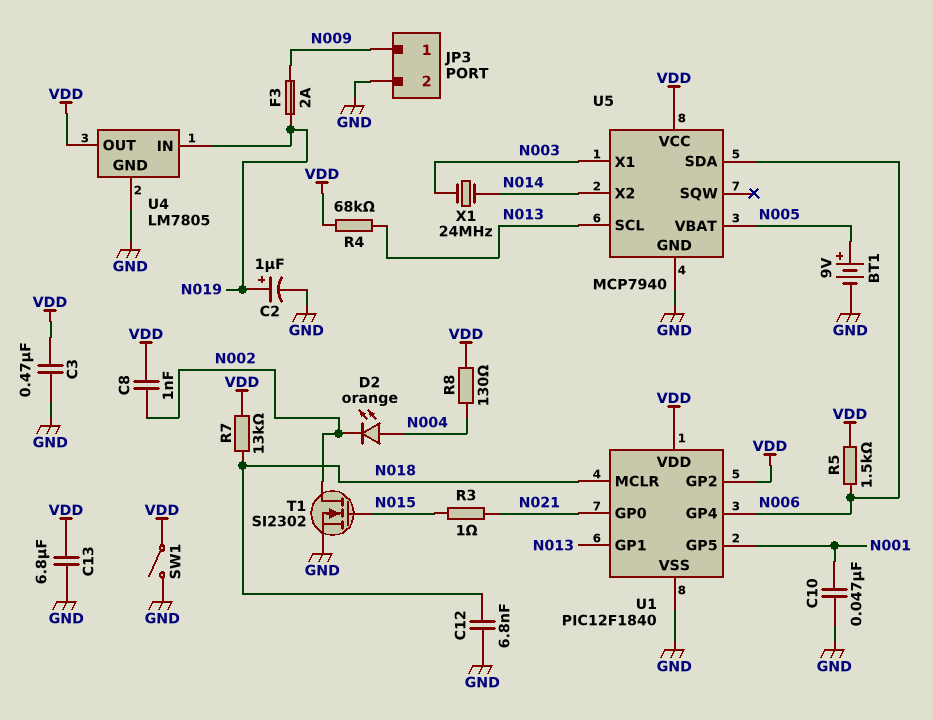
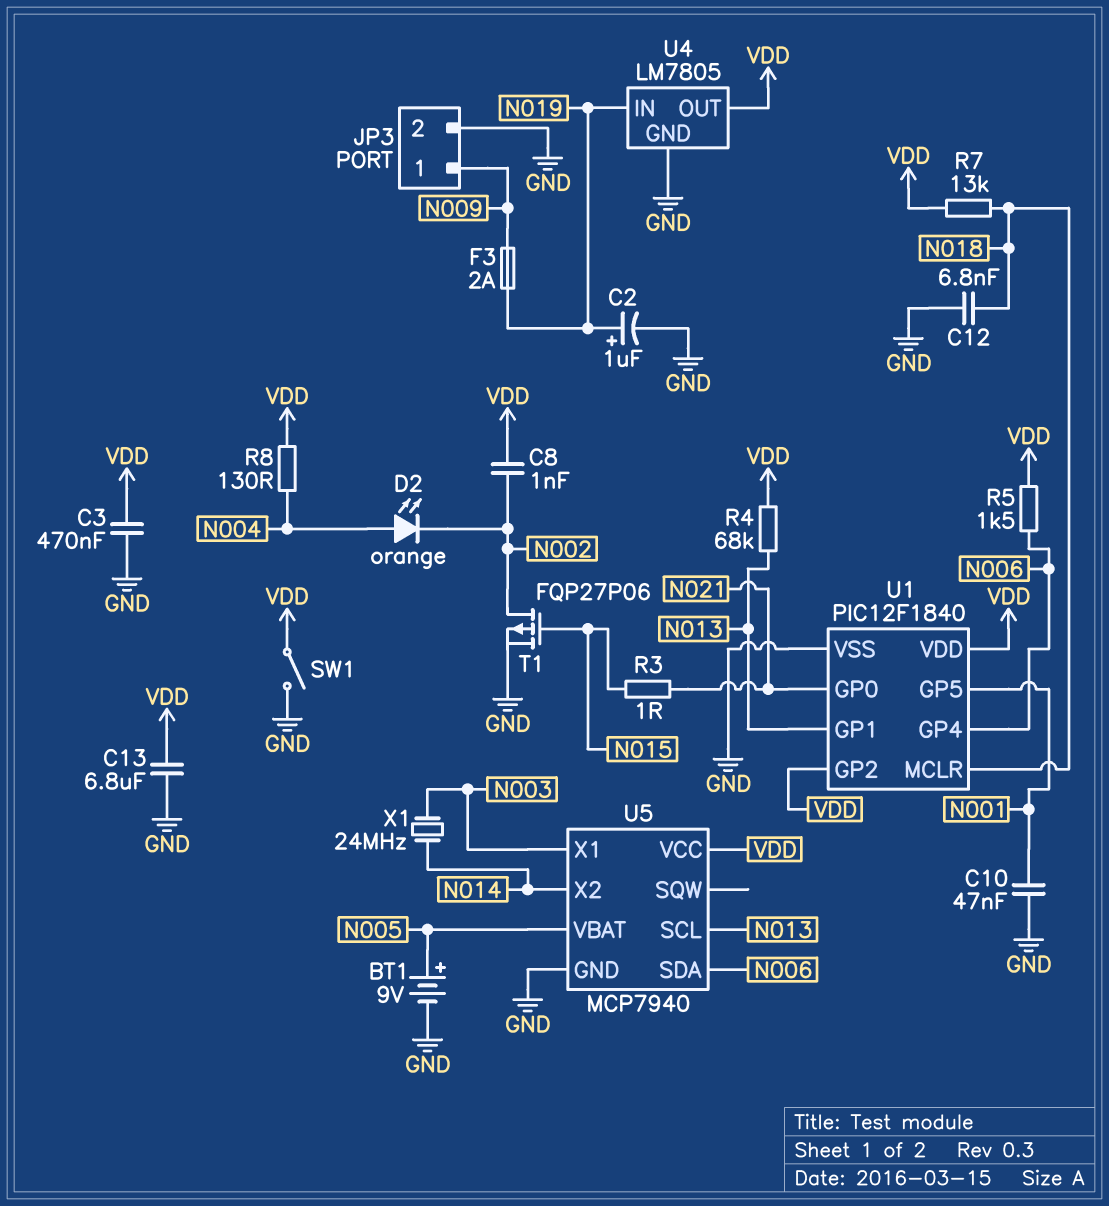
T1: NMOS SI2302 (G N015, D N002, S GND) -> PMOS FQP27P06 (G N015, D N002, S GND)

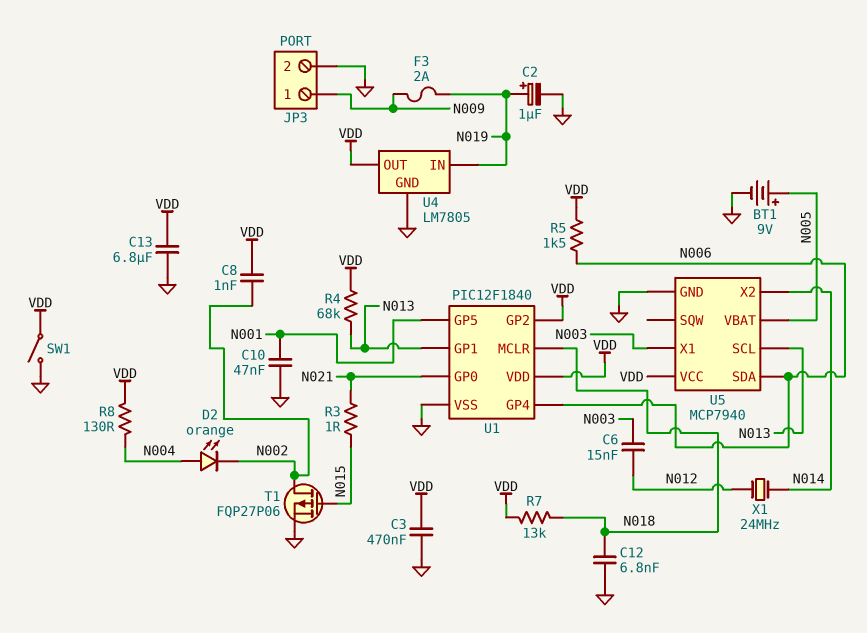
C6: none -> 15nF (N003, N012)
X1: 24MHz (N003, N014) -> 24MHz (N012, N014)

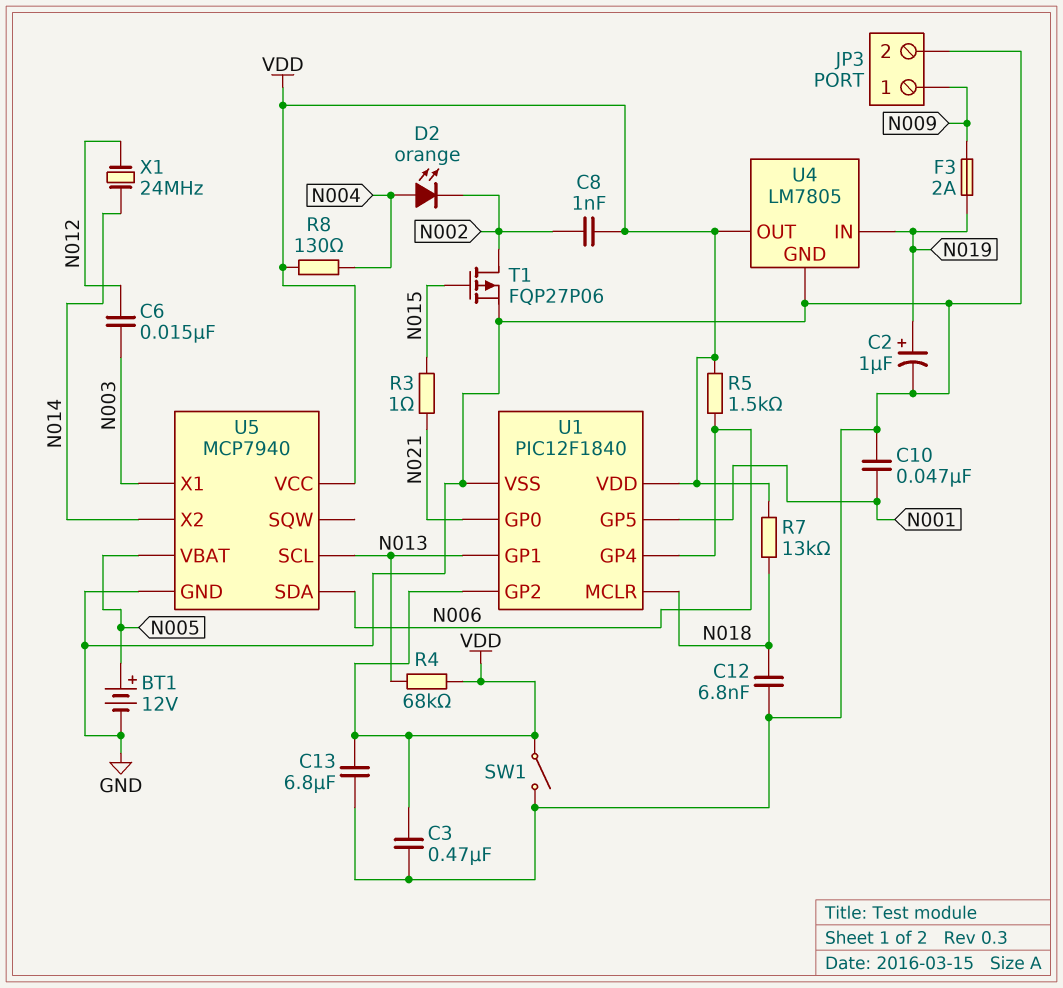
BT1: 9V (plus N005, minus GND) -> 12V (plus N005, minus GND)

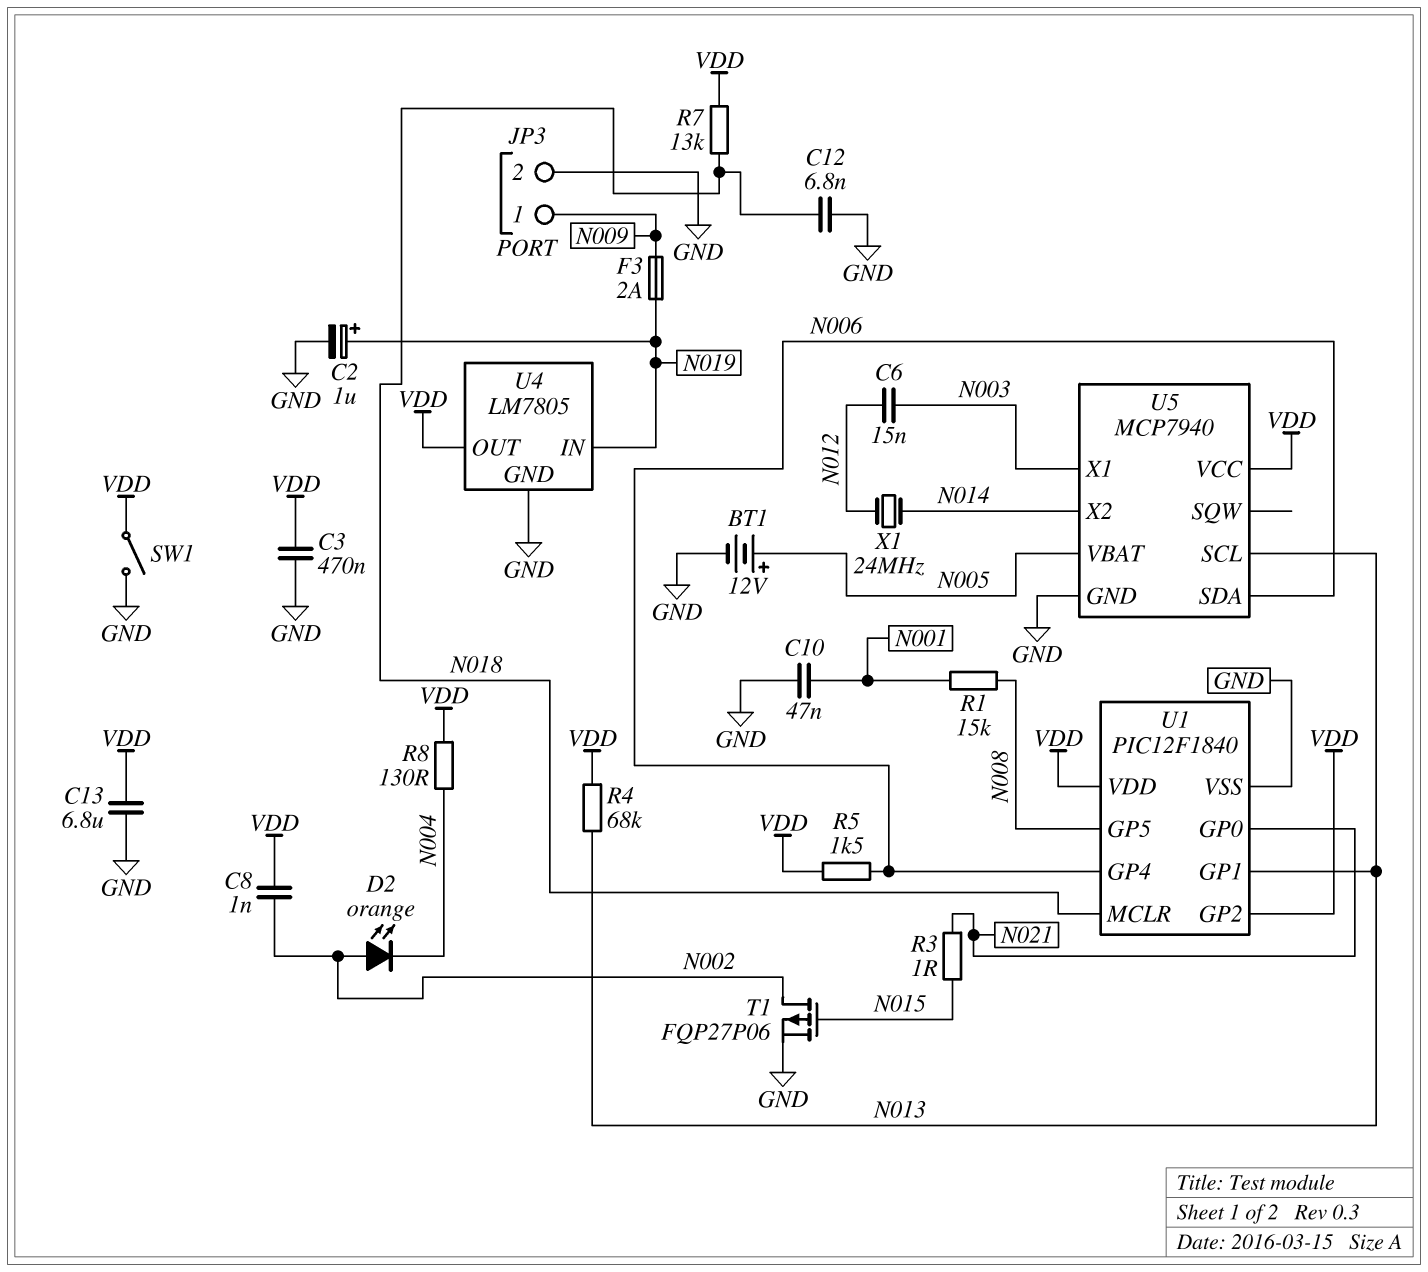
D2: LED orange (A N004, K N002) -> LED orange (A N002, K N004)
R1: none -> 15k (N001, N008)
U1 pin GP5: N001 -> N008

